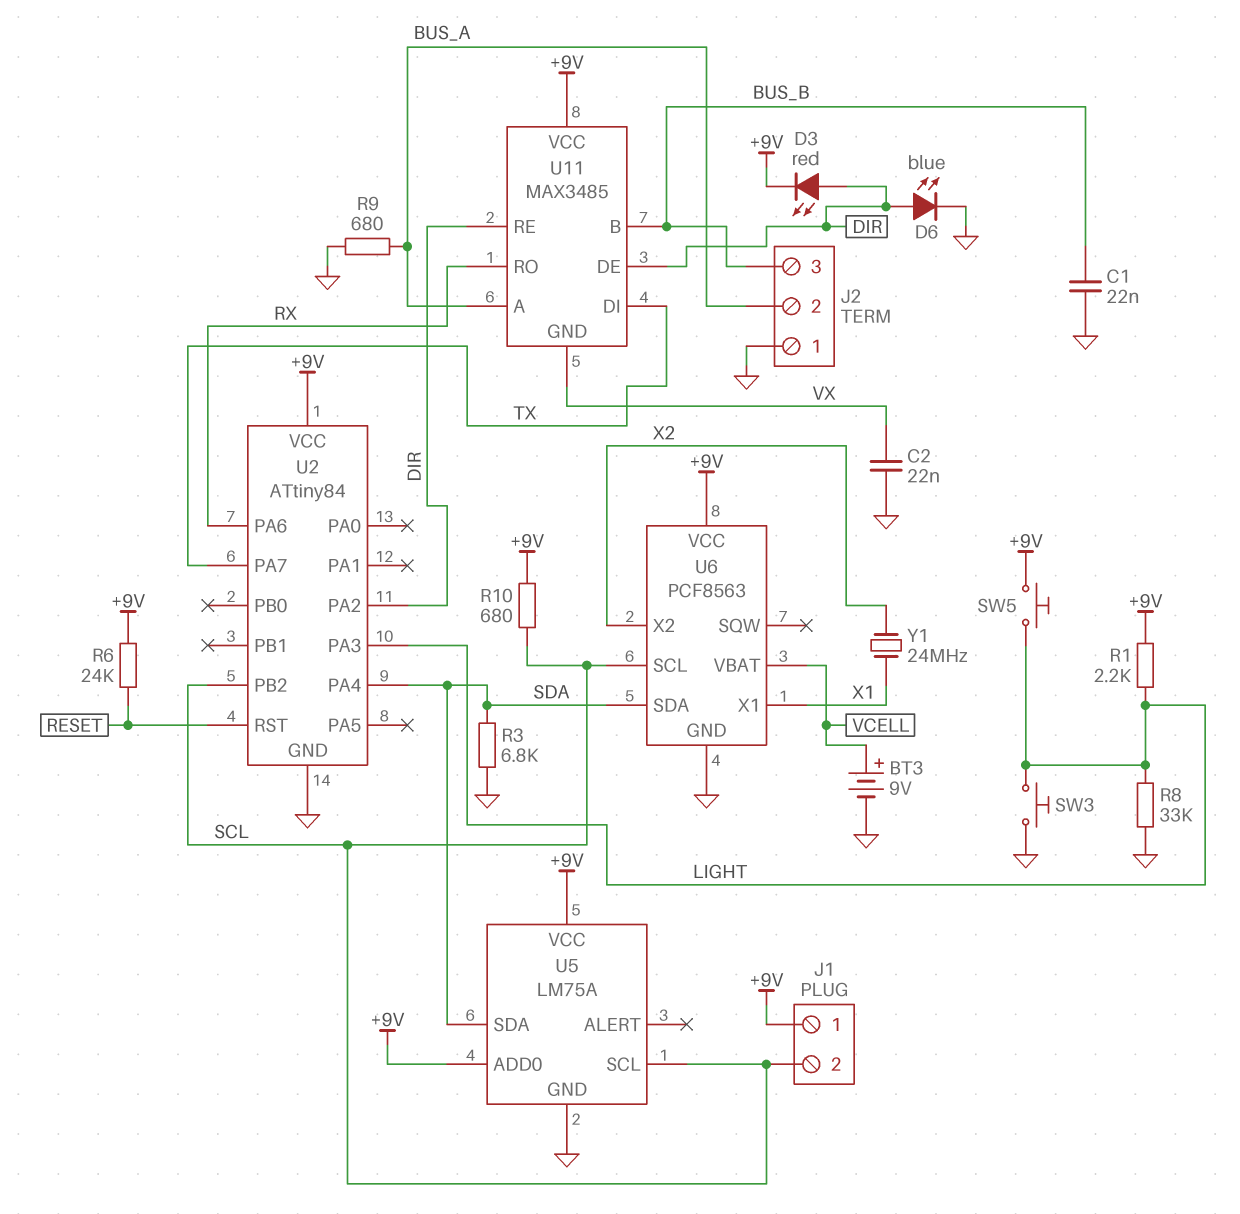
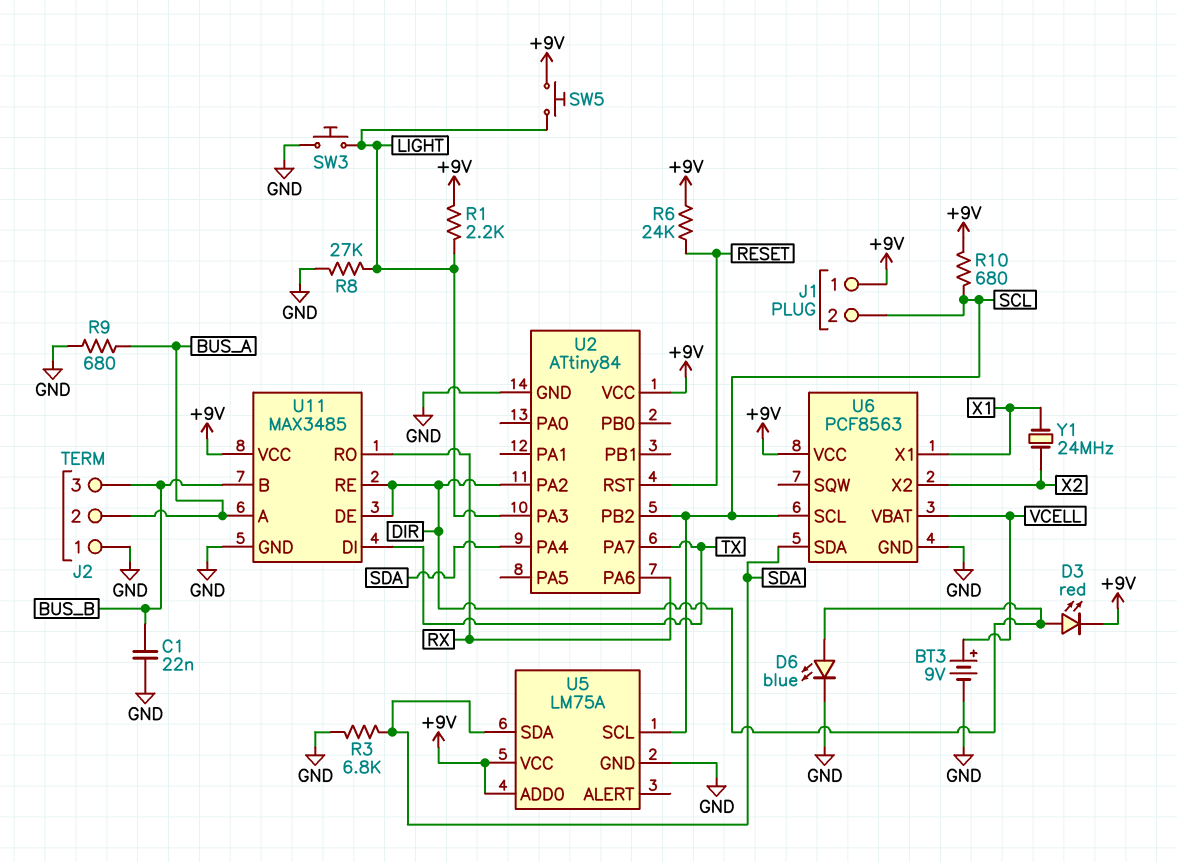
C2: 22nF (GND, VX) -> none
R8: 33k (GND, LIGHT) -> 27k (GND, LIGHT)
U11 pin GND: VX -> GND

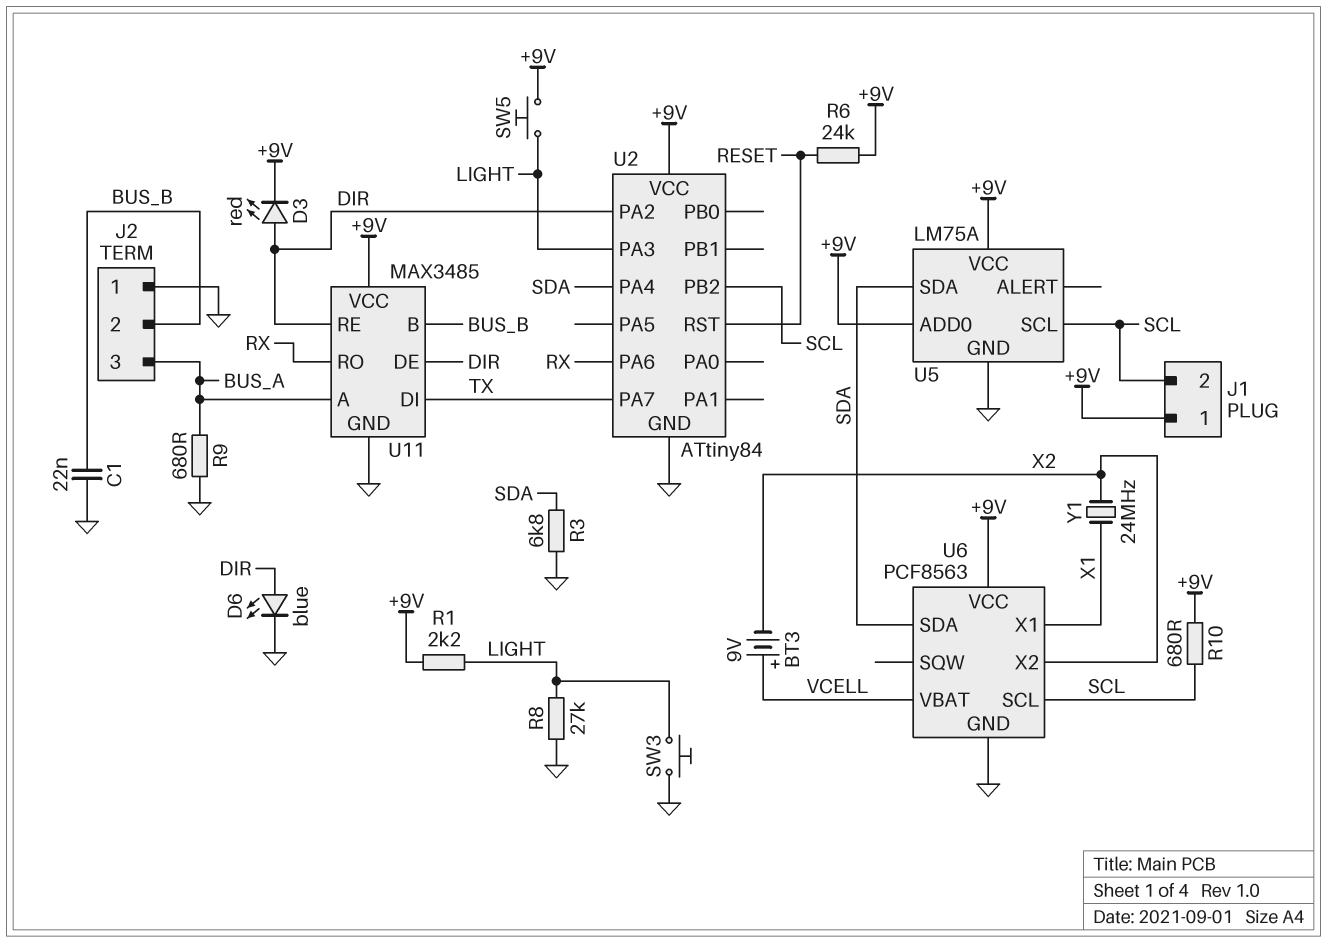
BT3: 9V (plus VCELL, minus GND) -> 9V (plus VCELL, minus X2)
J2 pin 2: BUS_A -> BUS_B
J2 pin 3: BUS_B -> BUS_A

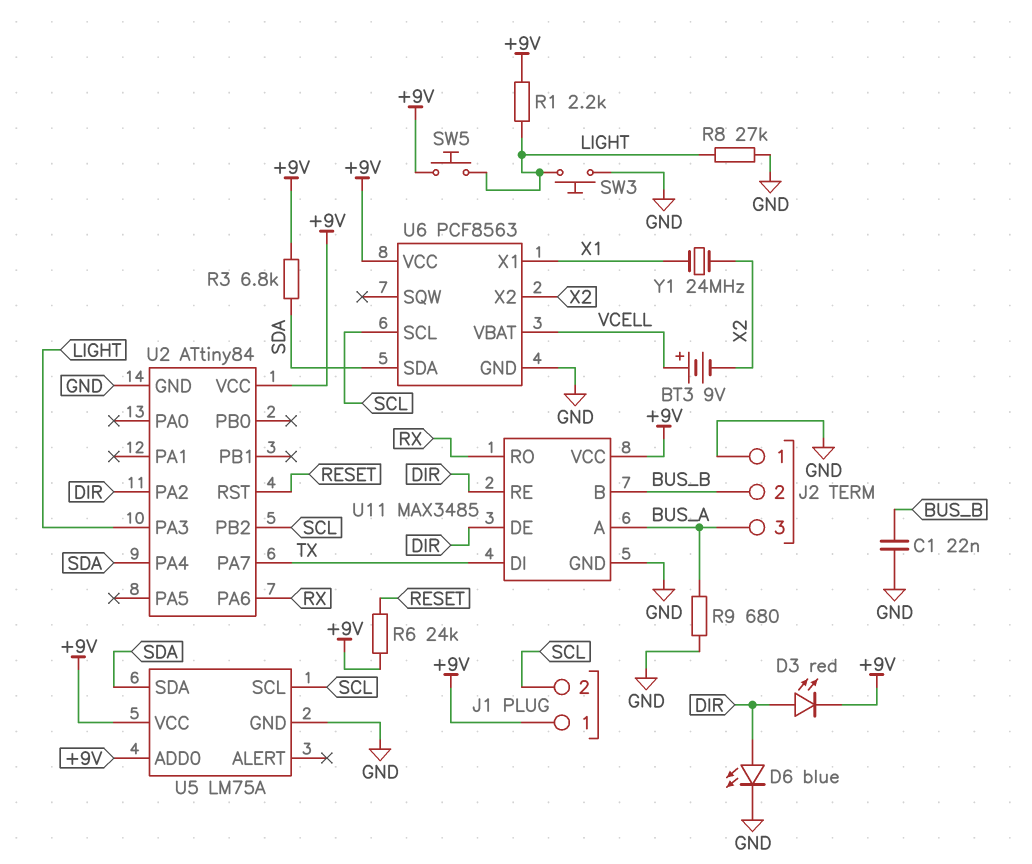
R3: 6.8k (GND, SDA) -> 6.8k (+9V, SDA)
R10: 680 (+9V, SCL) -> none

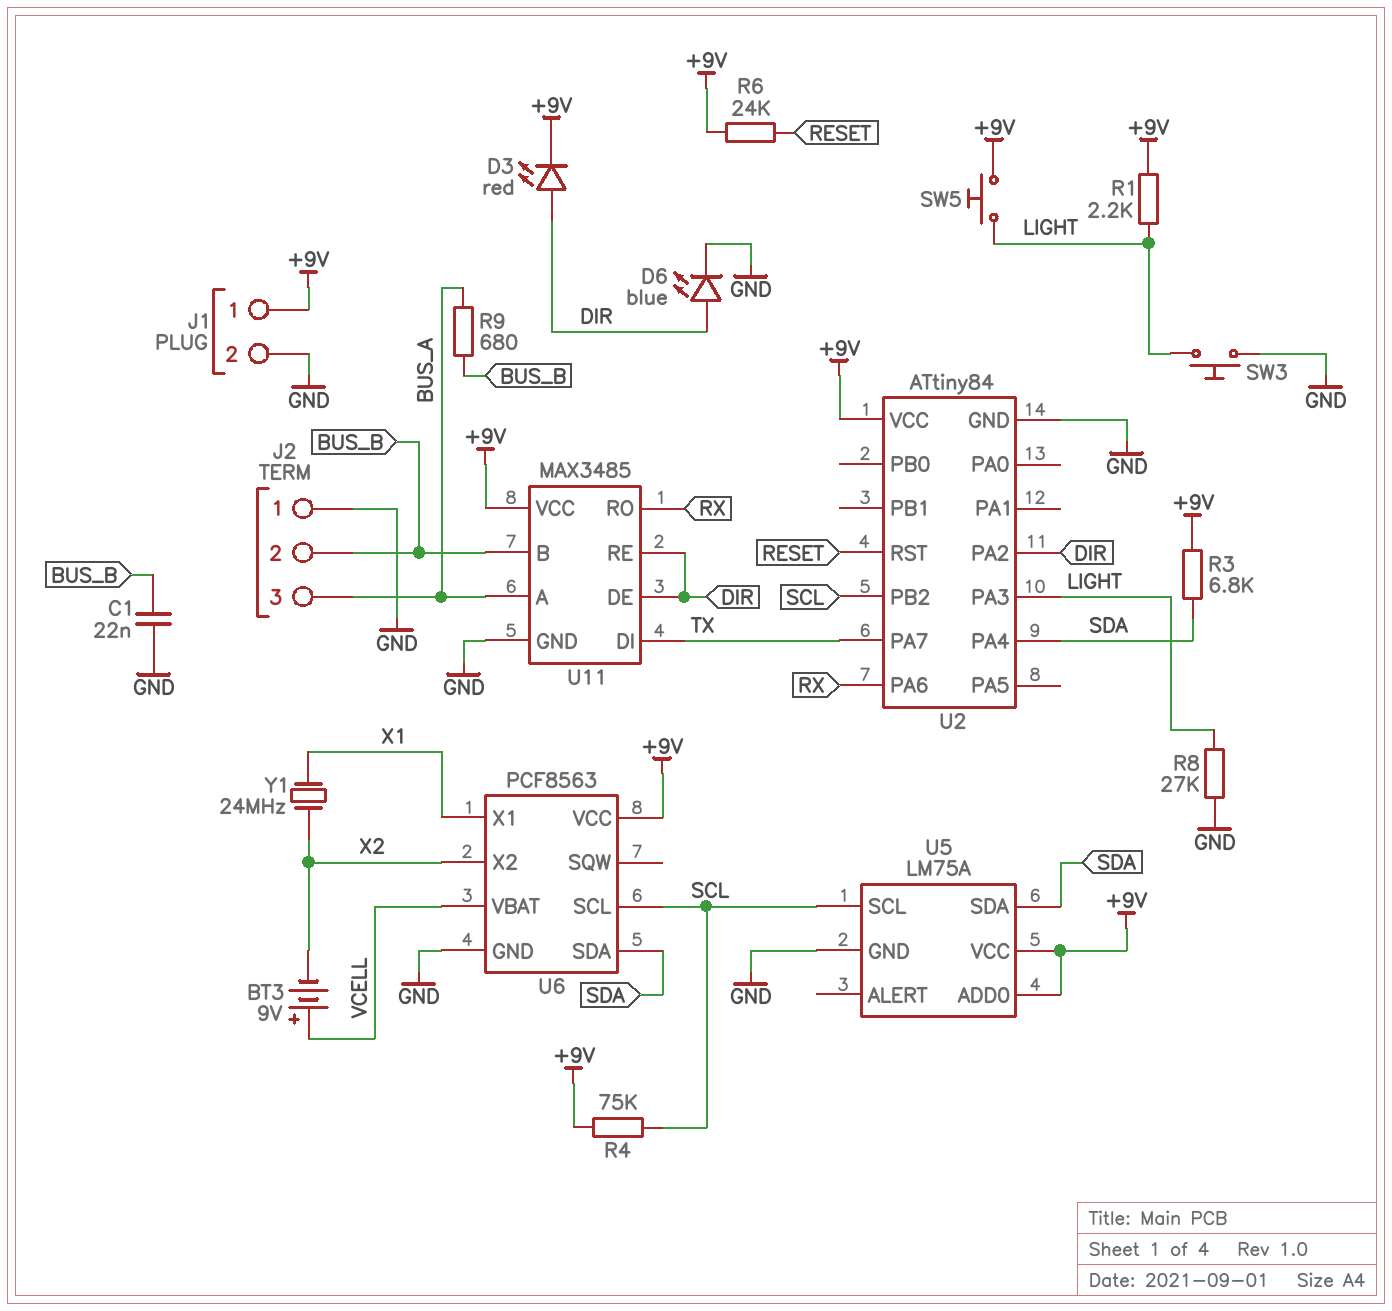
J1 pin 2: SCL -> GND
R4: none -> 75k (+9V, SCL)
R9: 680 (BUS_A, GND) -> 680 (BUS_A, BUS_B)

